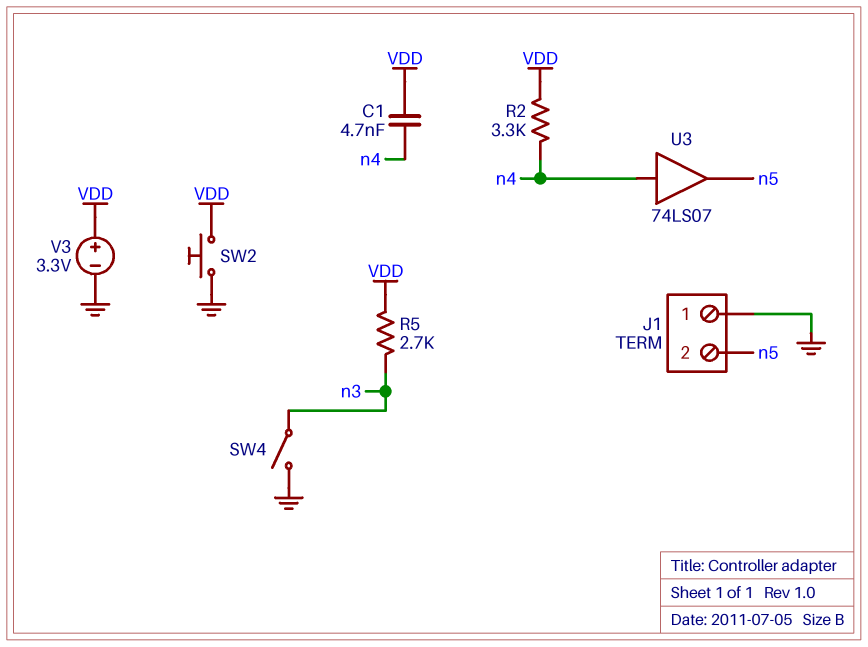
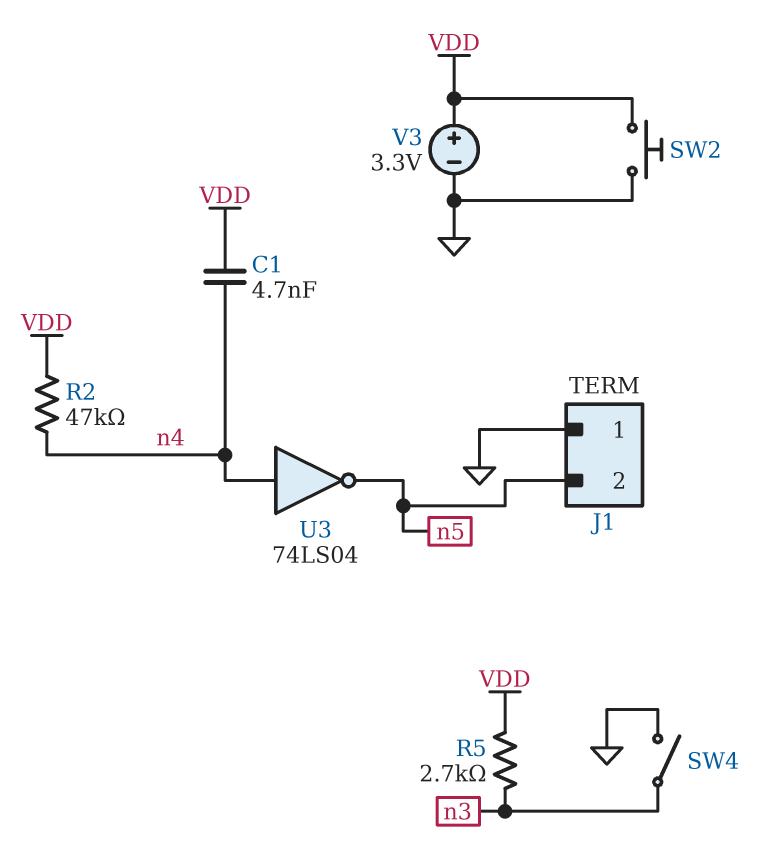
R2: 3.3k (VDD, n4) -> 47k (VDD, n4)
U3: buffer 74LS07 (in n4, out n5) -> NOT 74LS04 (in n4, out n5)

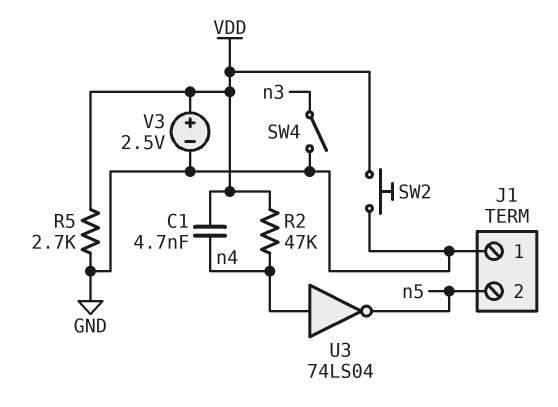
R5: 2.7k (VDD, n3) -> 2.7k (GND, VDD)
V3: 3.3V (plus VDD, minus GND) -> 2.5V (plus VDD, minus GND)

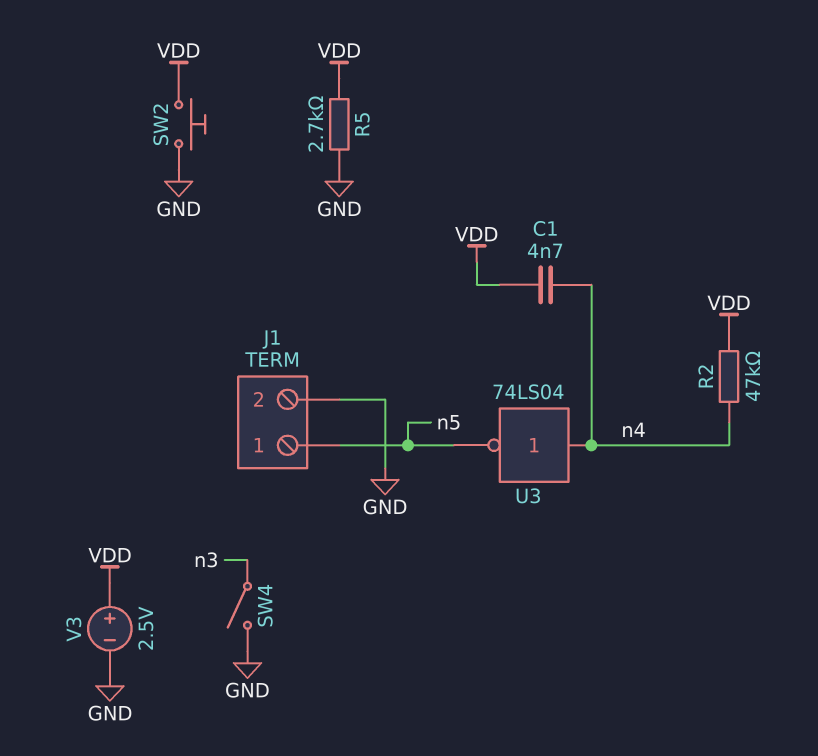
J1 pin 1: GND -> n5
J1 pin 2: n5 -> GND

